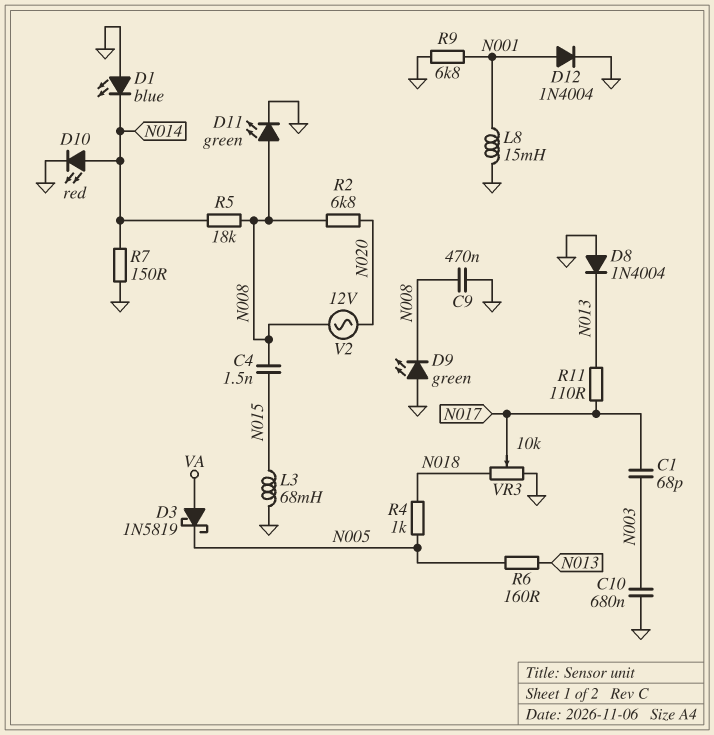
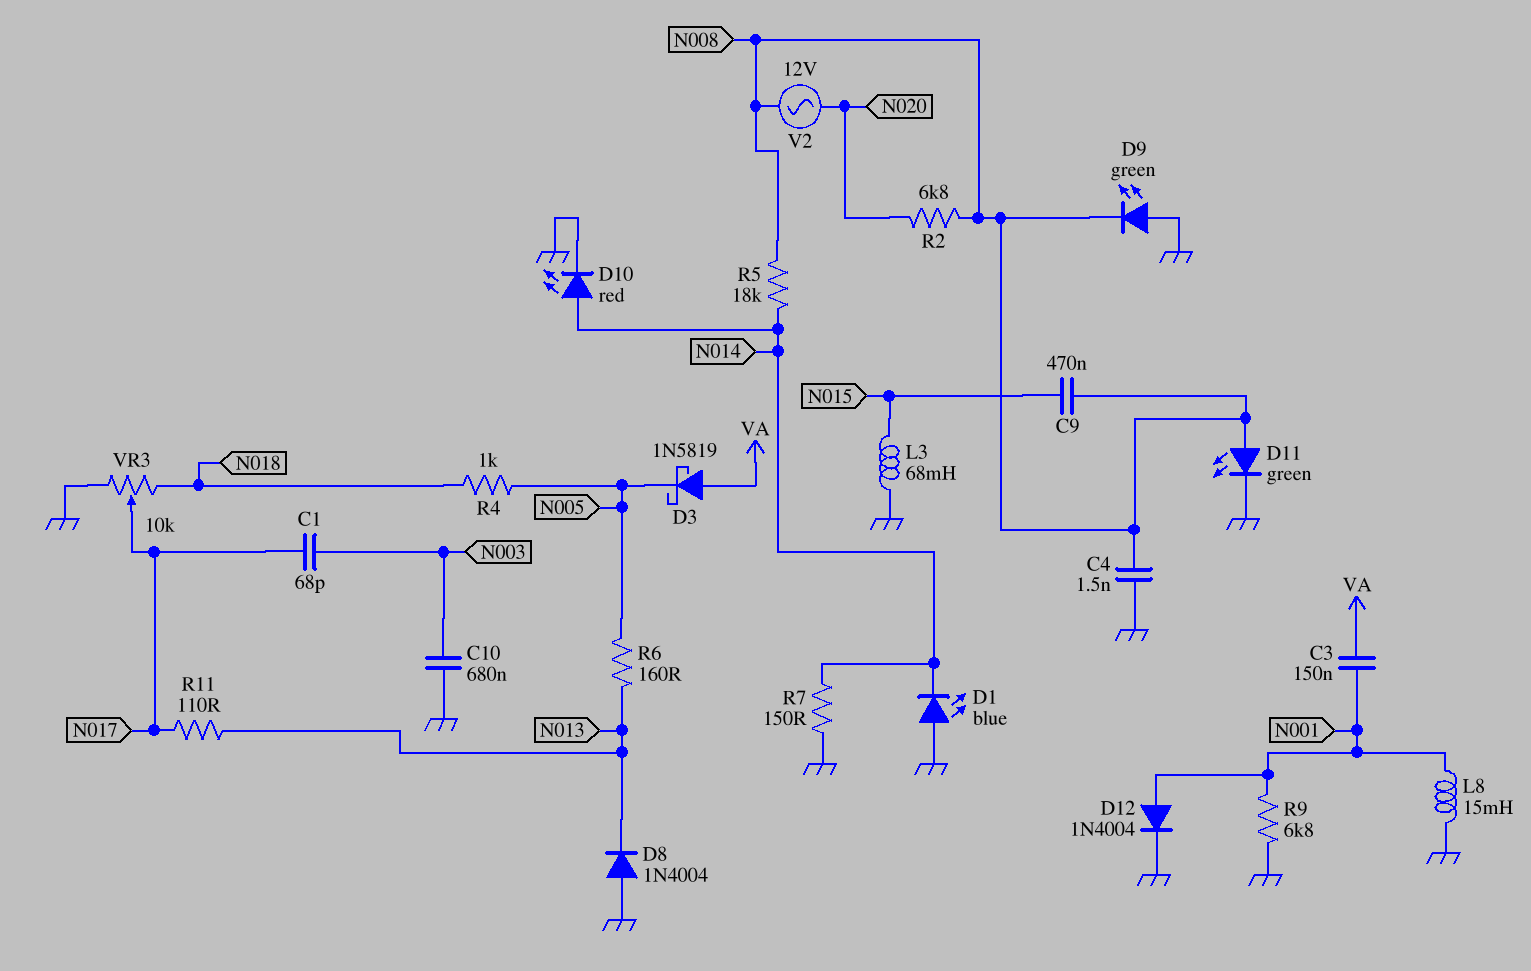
C3: none -> 150nF (N001, VA)
C4: 1.5nF (N008, N015) -> 1.5nF (GND, N008)
C9: 470nF (GND, N008) -> 470nF (N008, N015)

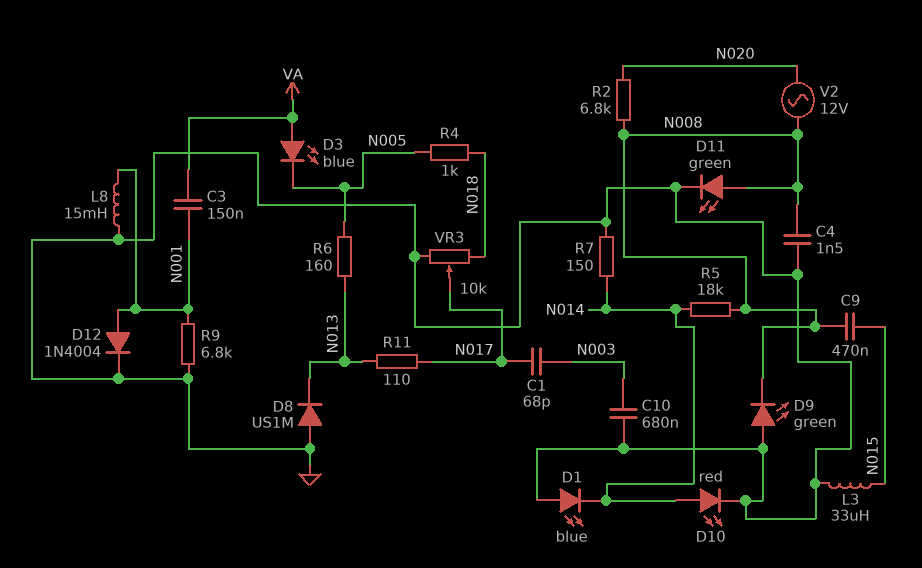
D3: schottky 1N5819 (A VA, K N005) -> LED blue (A VA, K N005)
D8: diode 1N4004 (A GND, K N013) -> diode US1M (A GND, K N013)
L3: 68mH (GND, N015) -> 33uH (GND, N015)

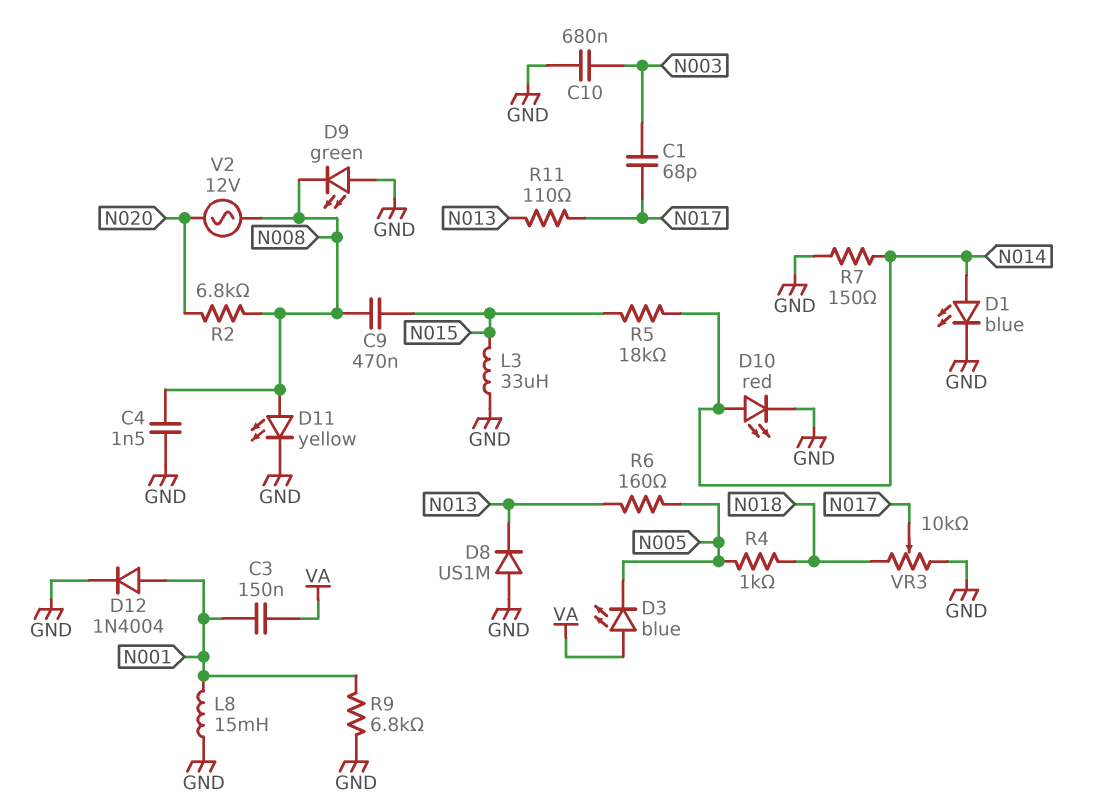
D1: LED blue (A GND, K N014) -> LED blue (A N014, K GND)
D11: LED green (A N008, K GND) -> LED yellow (A N008, K GND)
R5: 18k (N008, N014) -> 18k (N014, N015)

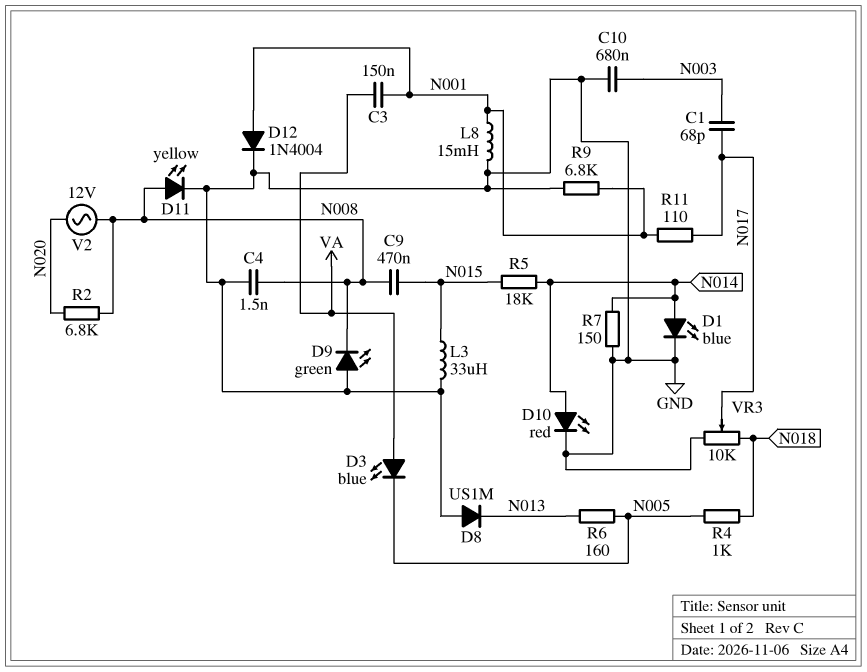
R11: 110 (N013, N017) -> 110 (N001, N017)

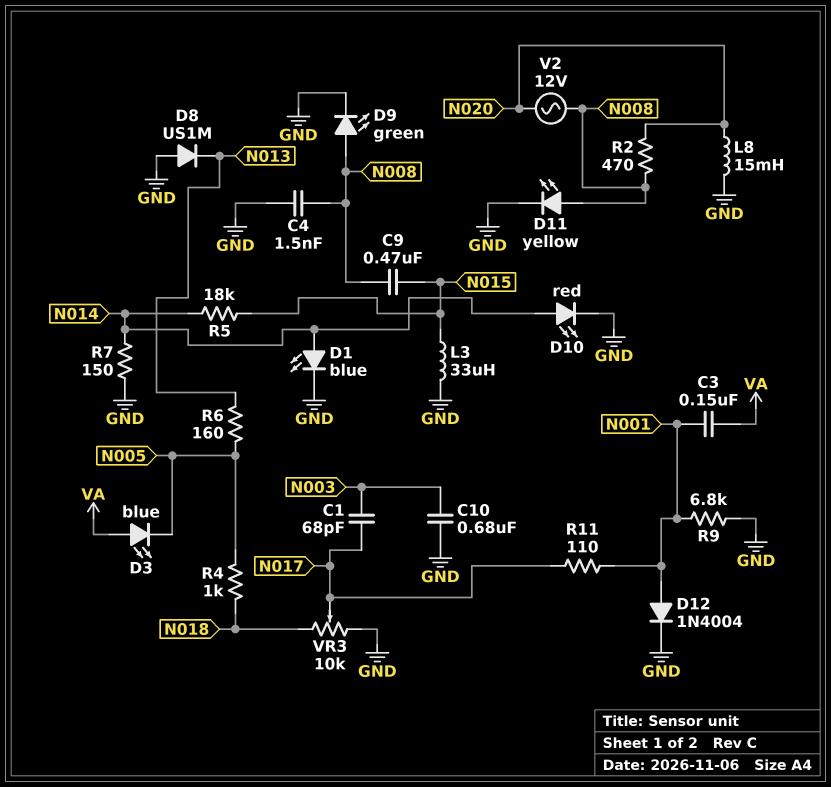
D9: LED green (A GND, K N008) -> LED green (A N008, K GND)
L8: 15mH (GND, N001) -> 15mH (GND, N020)
R2: 6.8k (N008, N020) -> 470 (N008, N020)

